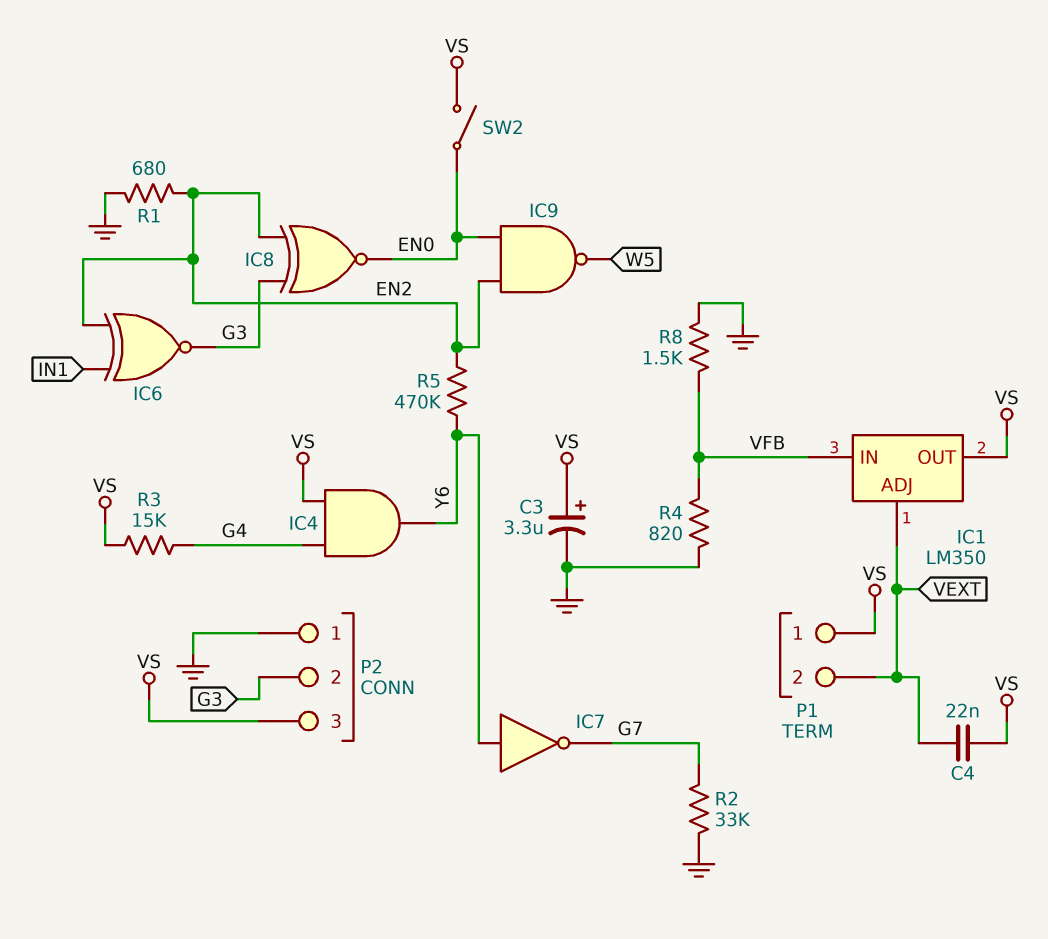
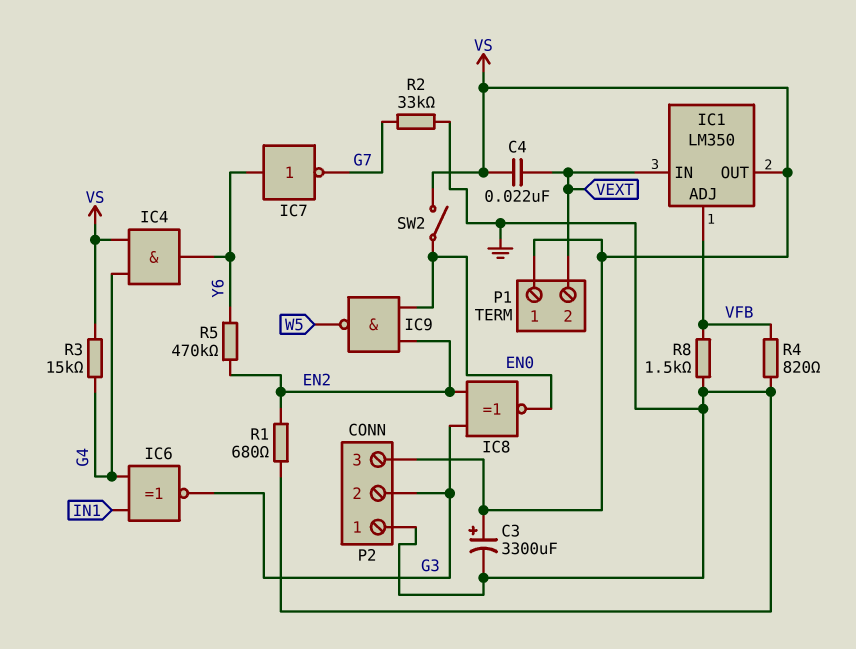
C3: 3.3uF (plus VS, minus GND) -> 3300uF (plus VS, minus GND)
IC1 pin ADJ: VEXT -> VFB
IC1 pin IN: VFB -> VEXT
IC6: XNOR (in EN2, in IN1, out G3) -> XNOR (in G4, in IN1, out G3)

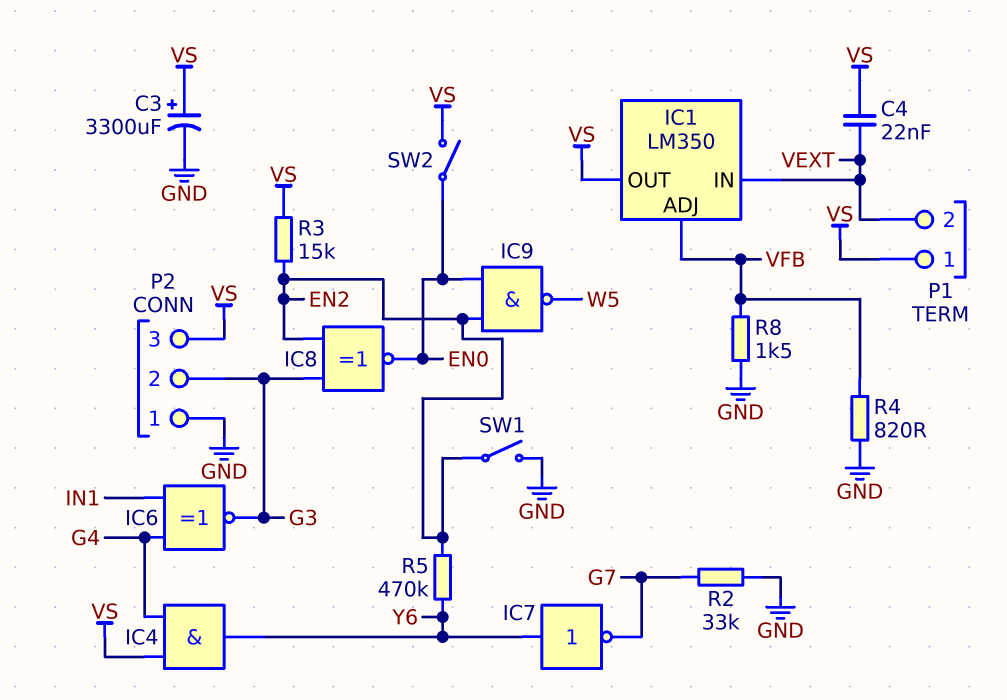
R1: 680 (EN2, GND) -> none
R3: 15k (G4, VS) -> 15k (EN2, VS)
SW1: none -> switch (EN2, GND)

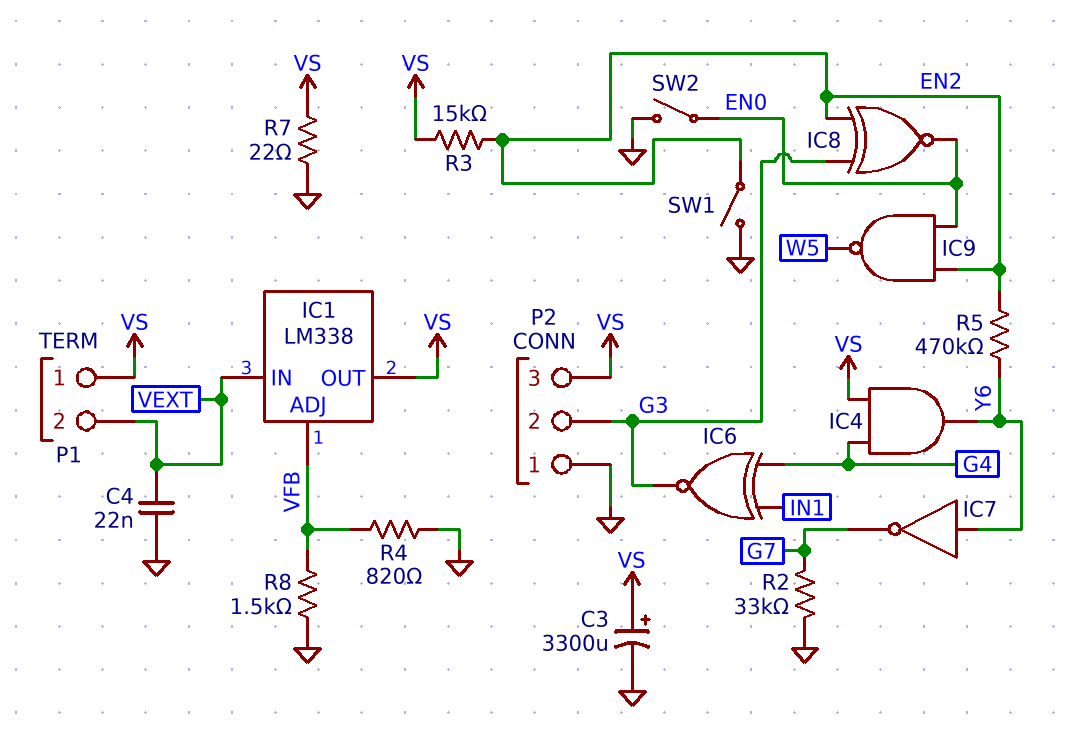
C4: 22nF (VEXT, VS) -> 22nF (GND, VEXT)
IC1: LM350 -> LM338
R7: none -> 22 (GND, VS)
SW2: switch (EN0, VS) -> switch (EN0, GND)

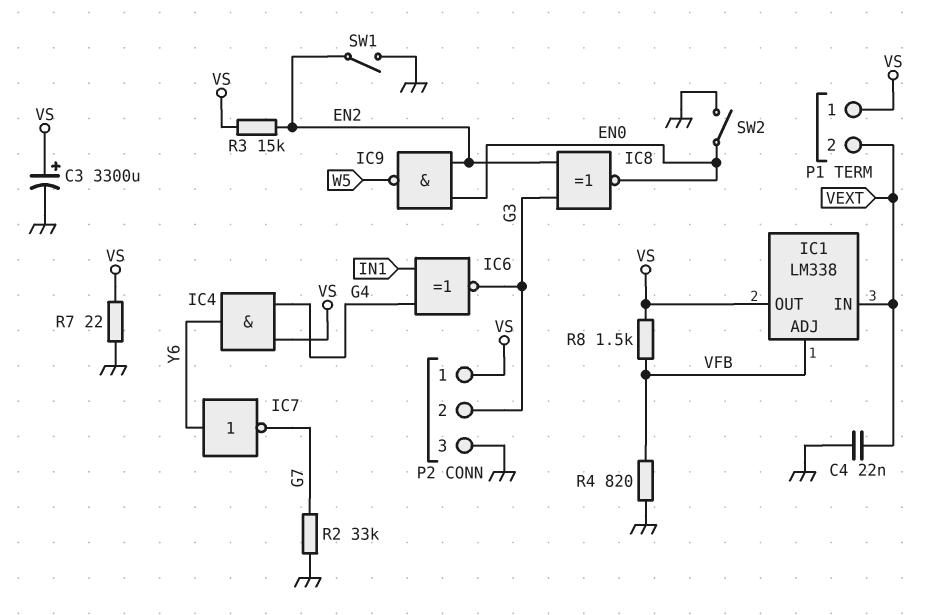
P2 pin 1: GND -> VS
P2 pin 3: VS -> GND
R5: 470k (EN2, Y6) -> none
R8: 1.5k (GND, VFB) -> 1.5k (VFB, VS)

